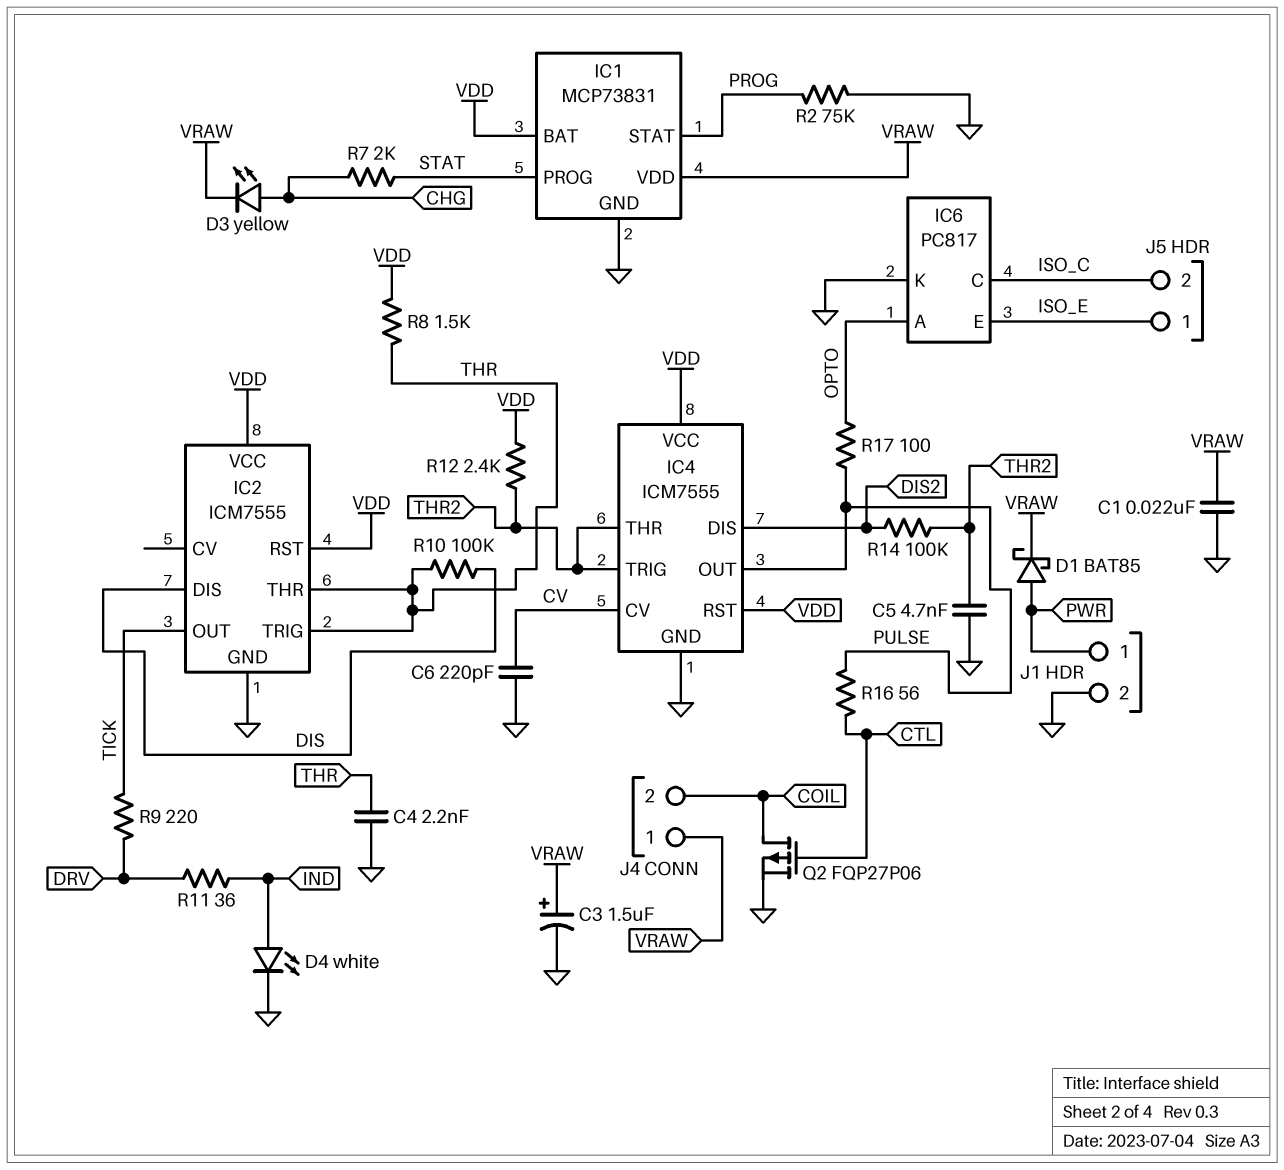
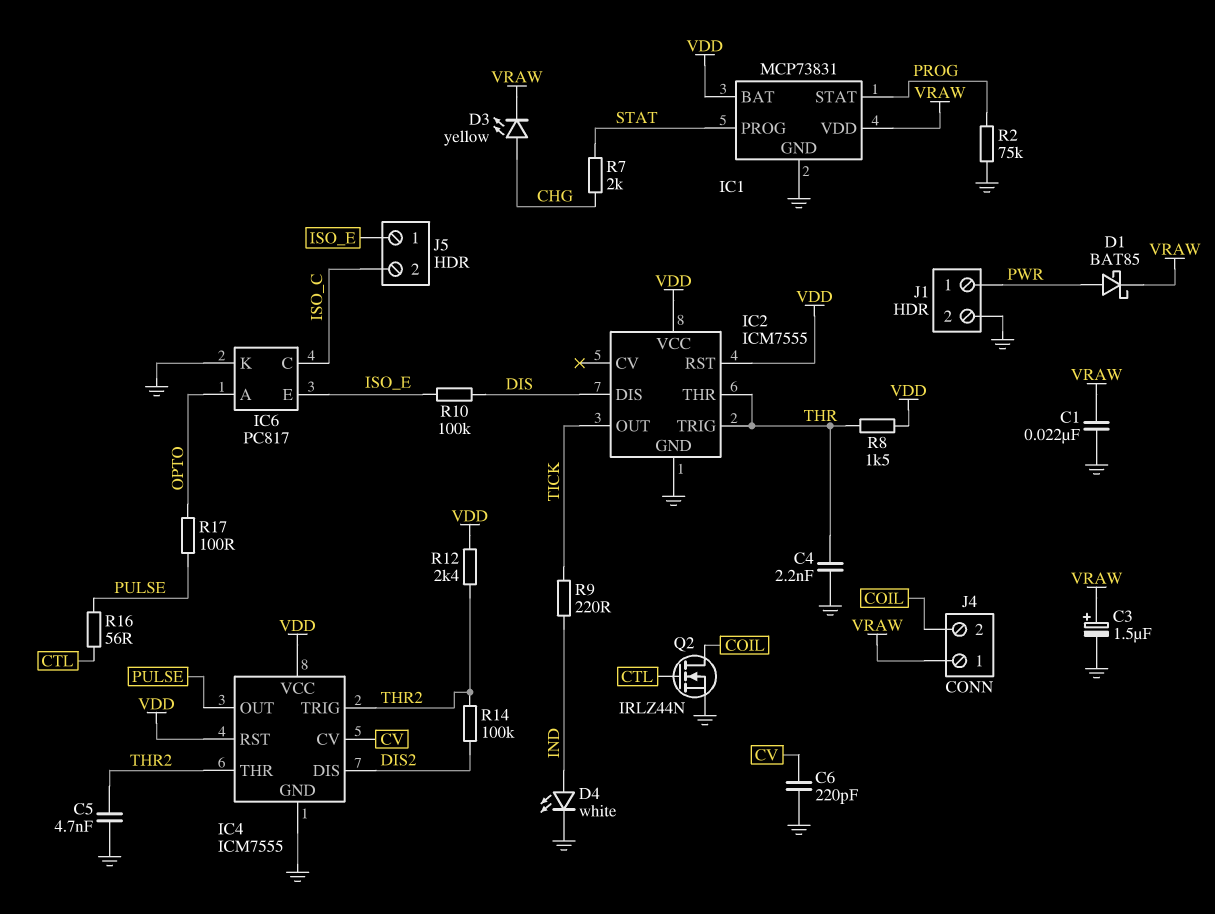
Q2: PMOS FQP27P06 (G CTL, D COIL, S GND) -> NMOS IRLZ44N (G CTL, D COIL, S GND)
R9: 220 (DRV, TICK) -> 220 (IND, TICK)
R10: 100k (DIS, THR) -> 100k (DIS, ISO_E)
R11: 36 (DRV, IND) -> none

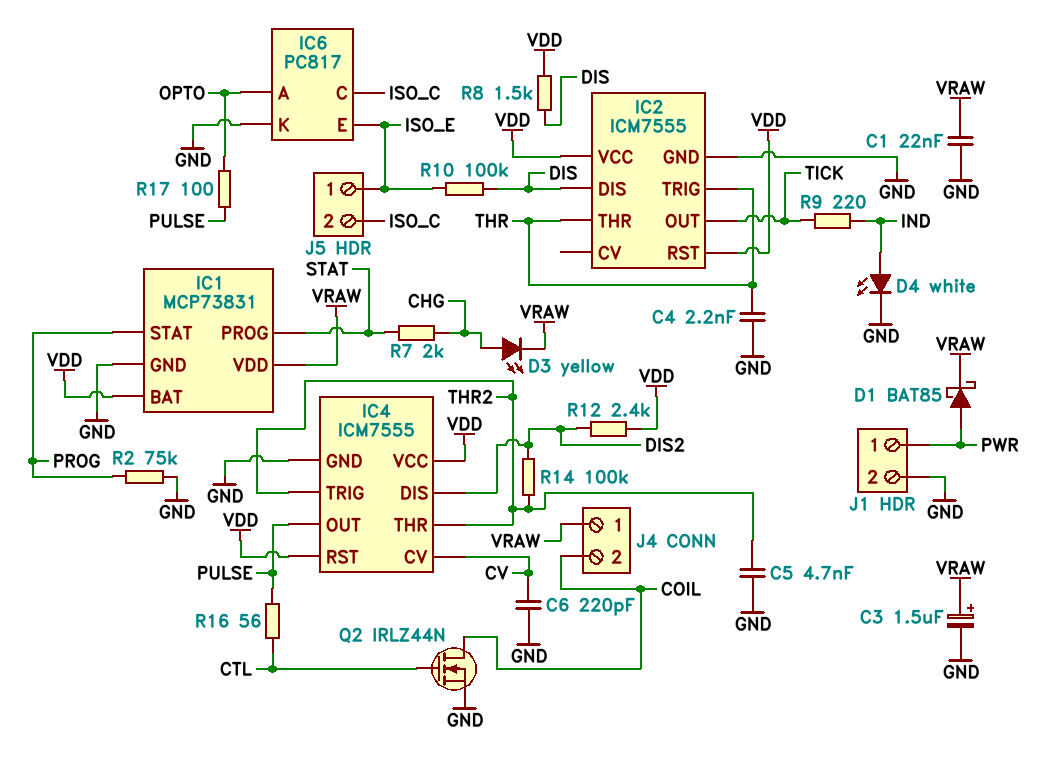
R8: 1.5k (THR, VDD) -> 1.5k (DIS, VDD)
R12: 2.4k (THR2, VDD) -> 2.4k (DIS2, VDD)

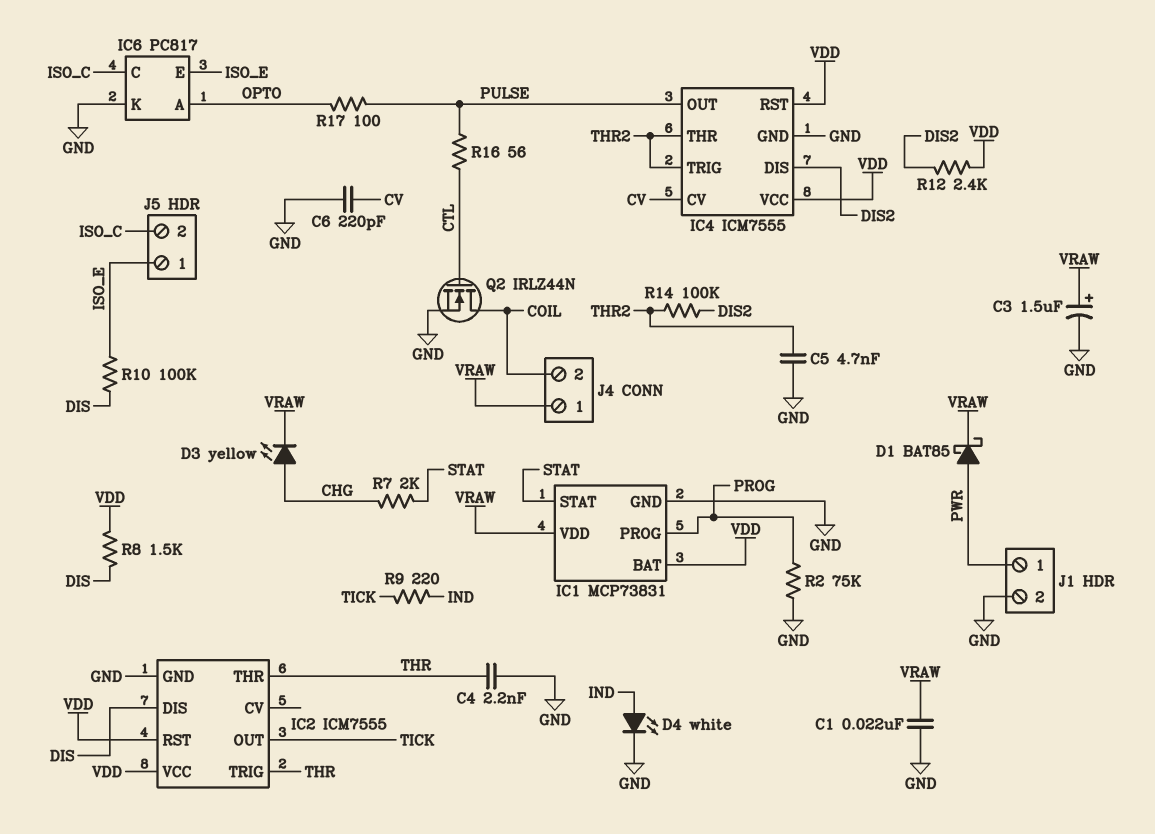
IC1 pin PROG: STAT -> PROG
IC1 pin STAT: PROG -> STAT

